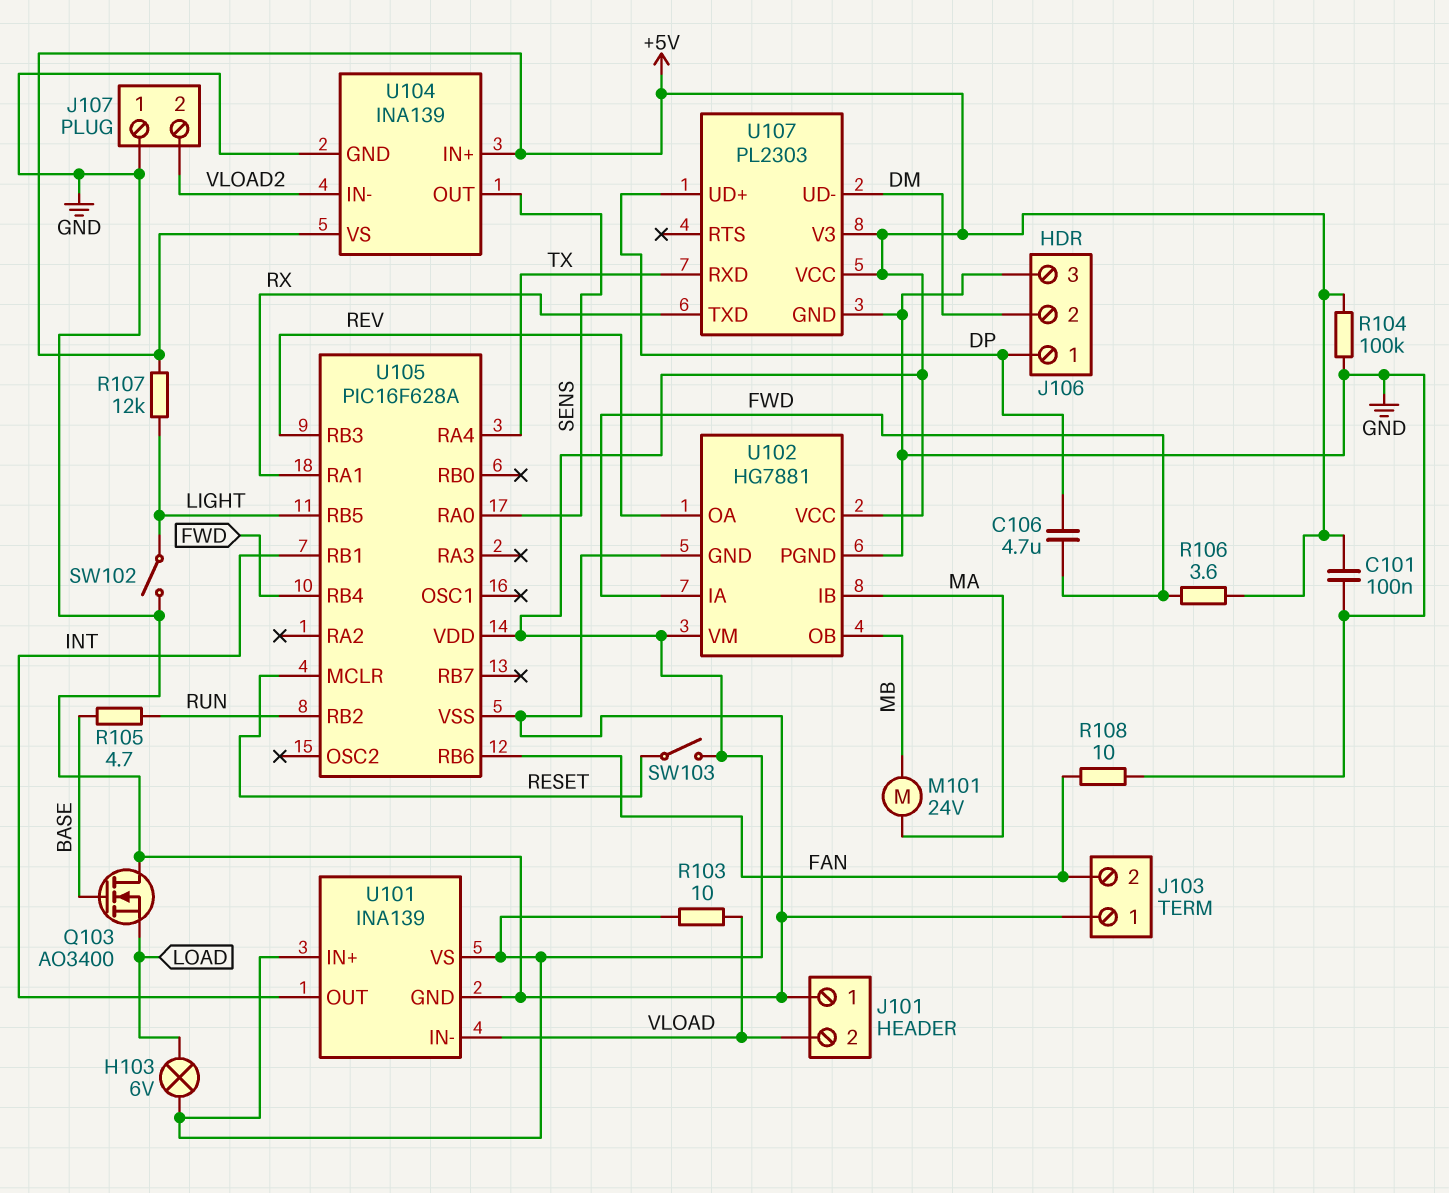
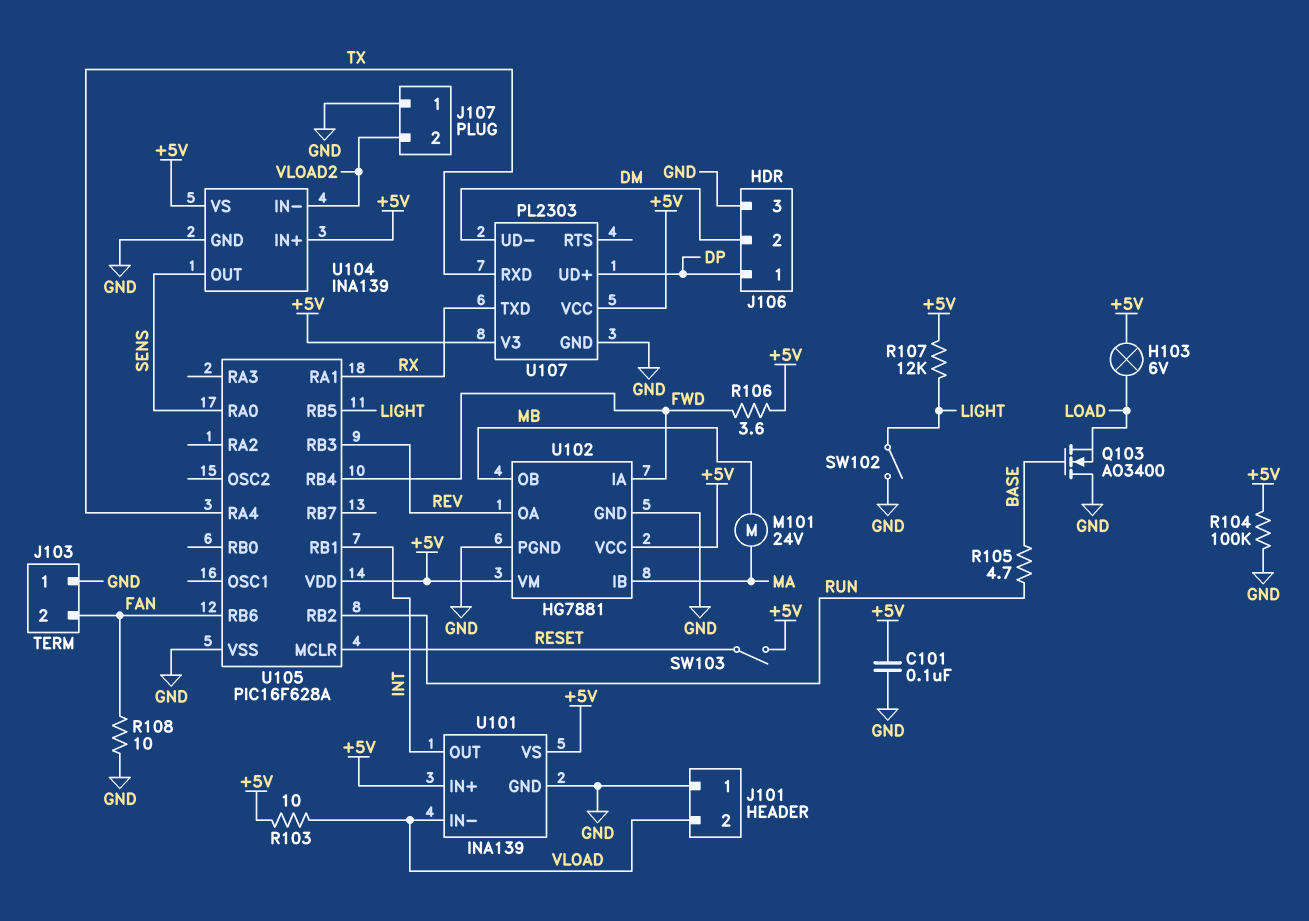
C106: 4.7uF (DP, FWD) -> none

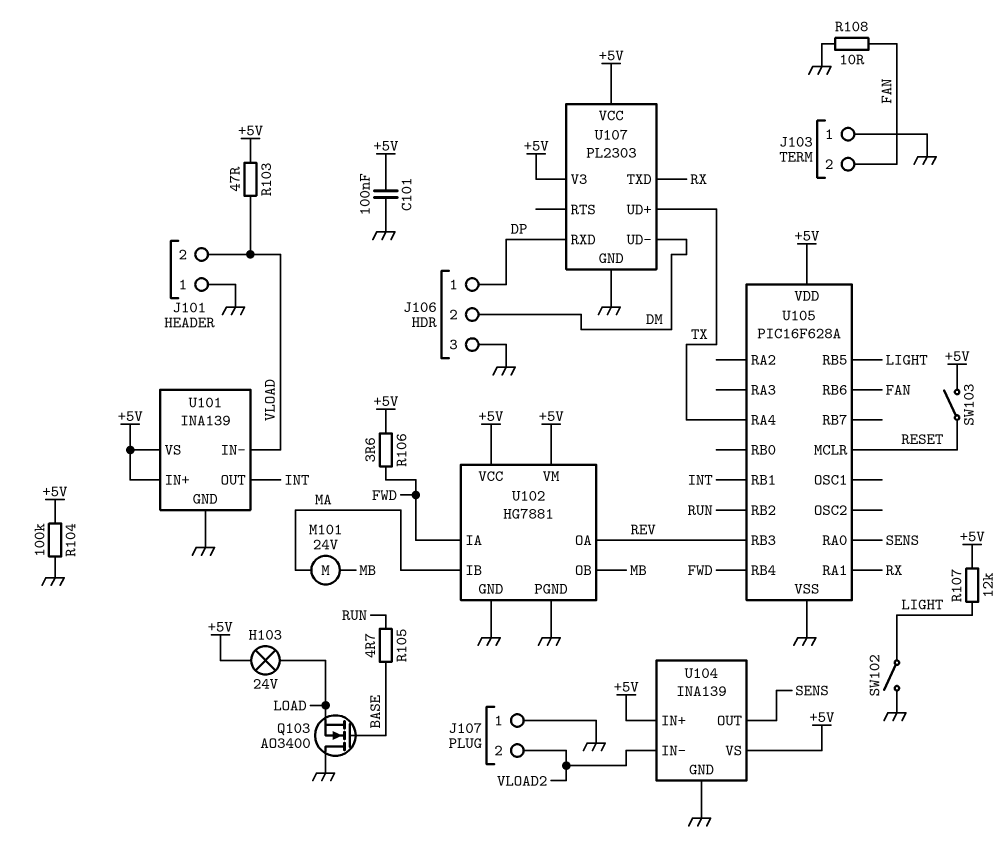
H103: lamp 6V (+5V, LOAD) -> lamp 24V (+5V, LOAD)
R103: 10 (+5V, VLOAD) -> 47 (+5V, VLOAD)
U107 pin RXD: TX -> DP
U107 pin UD+: DP -> TX

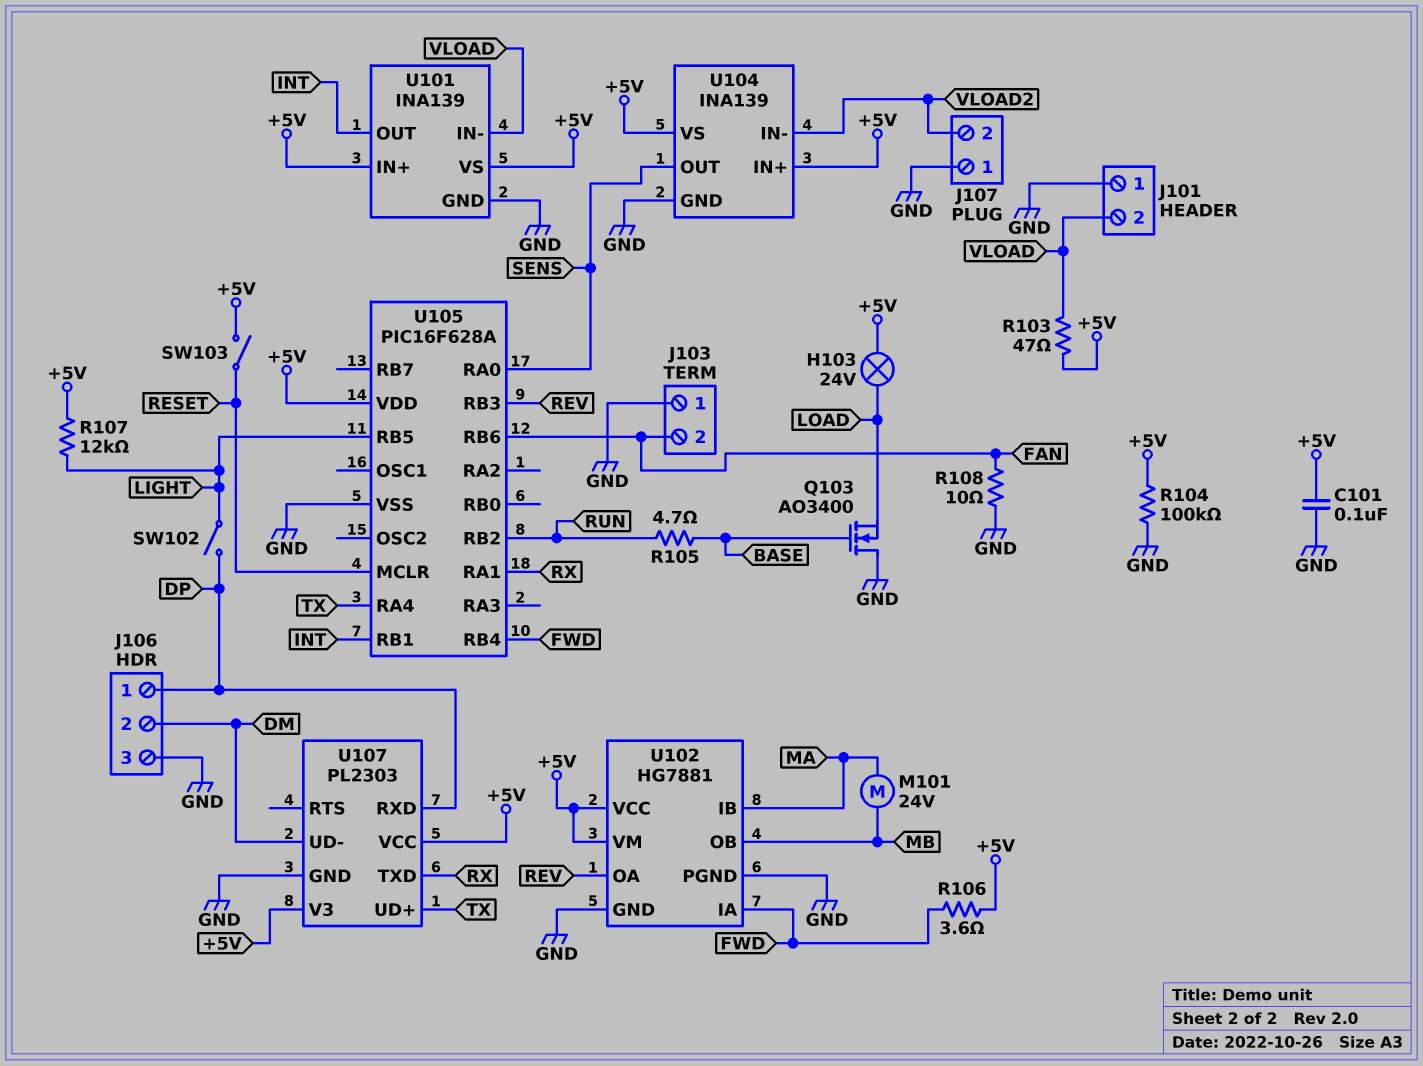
SW102: switch (GND, LIGHT) -> switch (DP, LIGHT)

